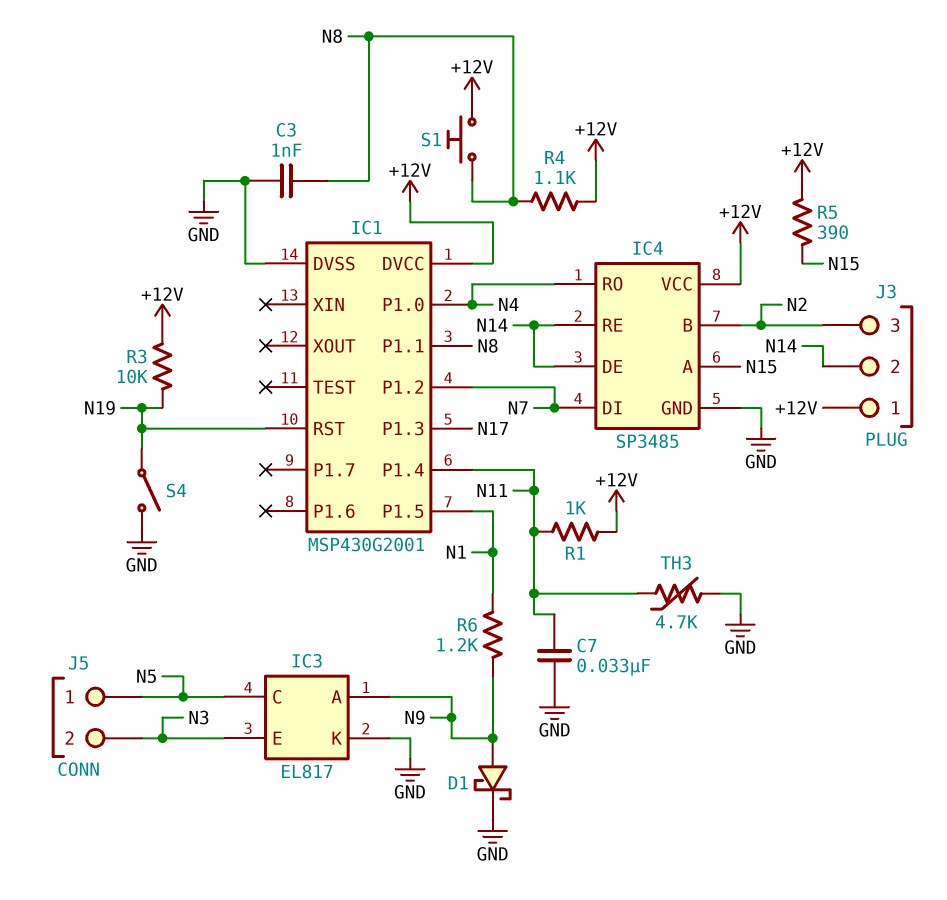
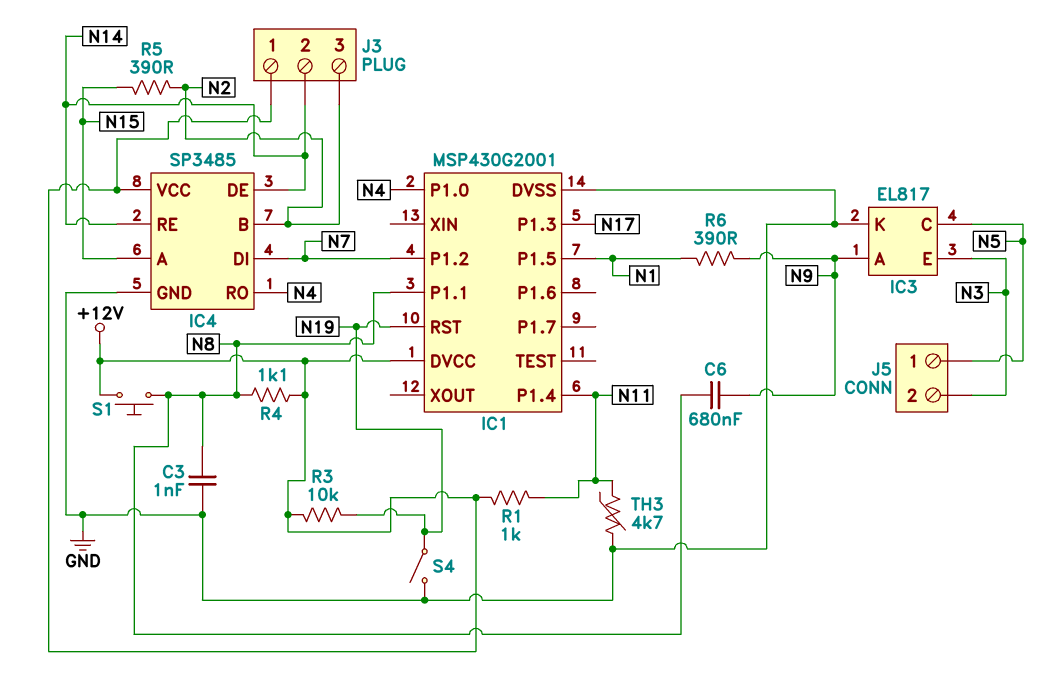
C6: none -> 680nF (N8, N9)
C7: 33nF (GND, N11) -> none
D1: schottky (A N9, K GND) -> none
R5: 390 (+12V, N15) -> 390 (N2, N15)
R6: 1.2k (N1, N9) -> 390 (N1, N9)

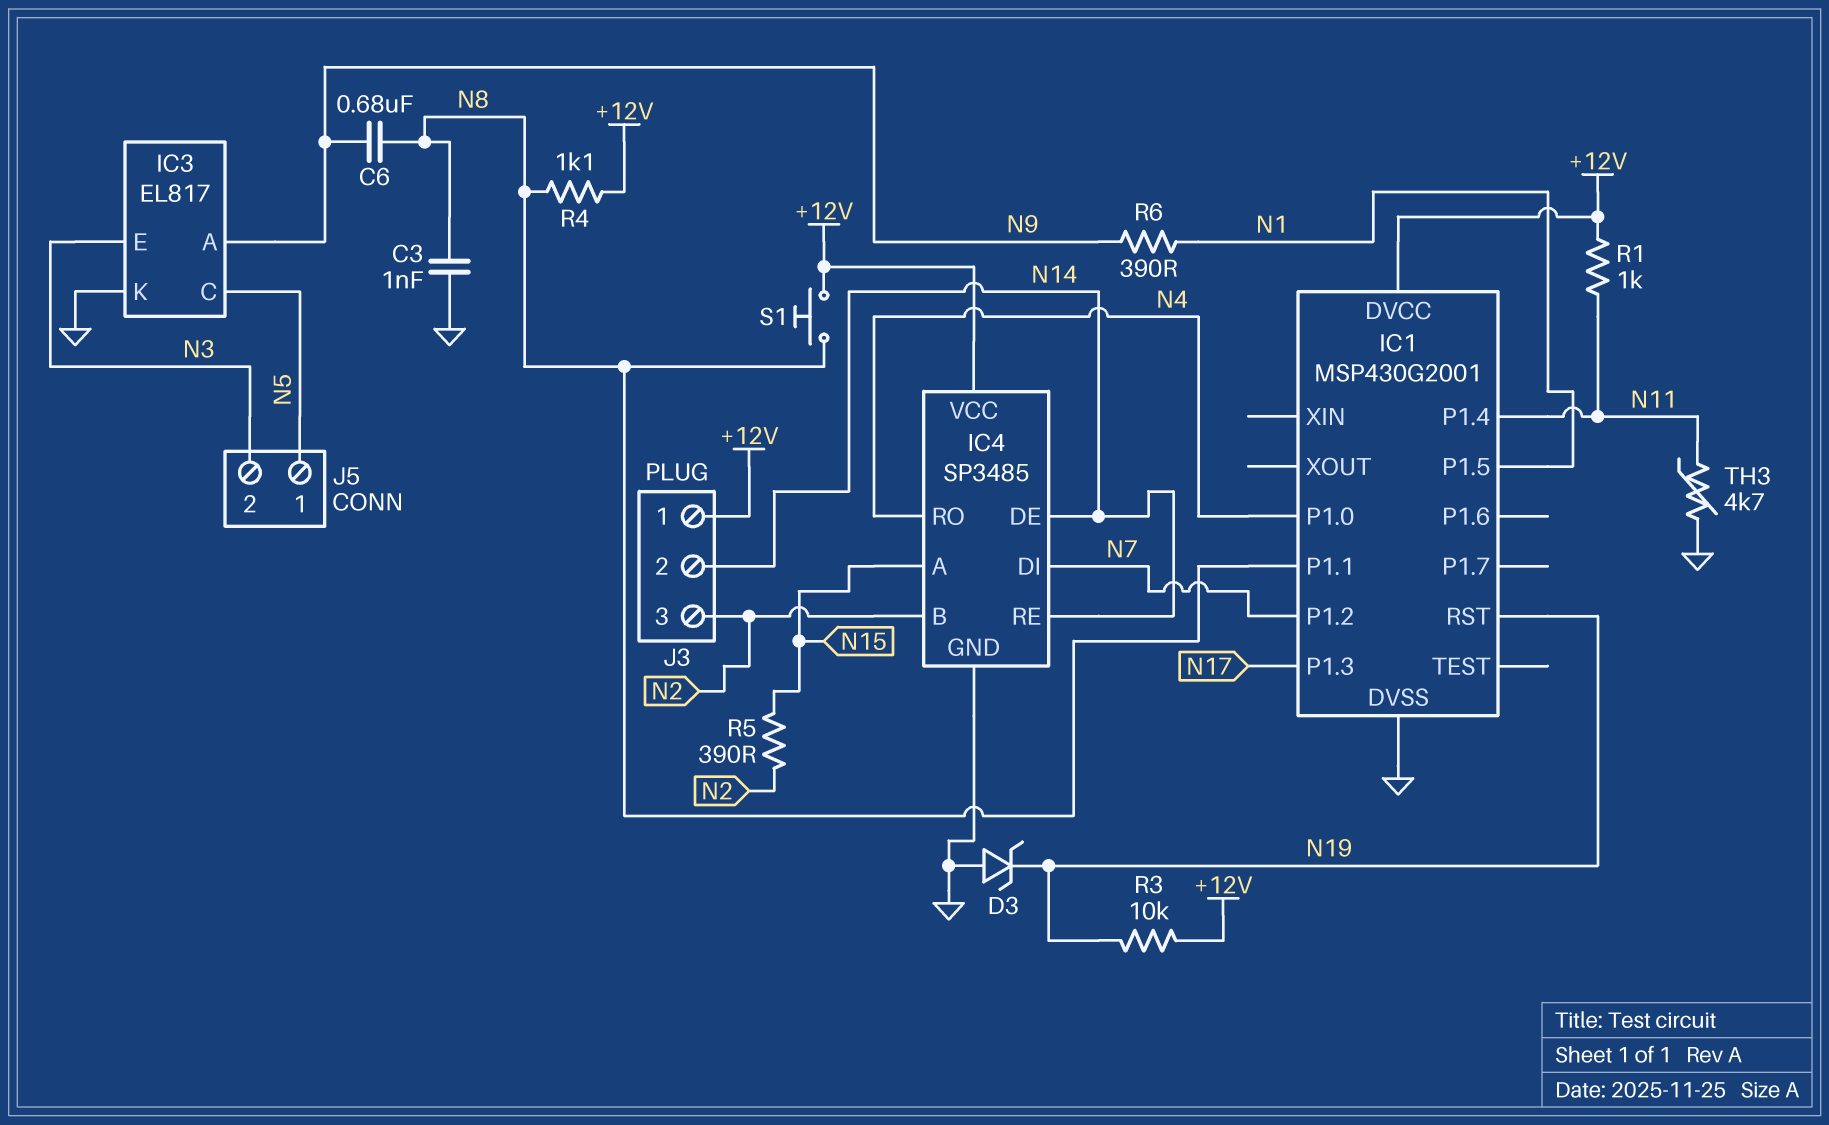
D3: none -> zener (A GND, K N19)
S4: switch (GND, N19) -> none

